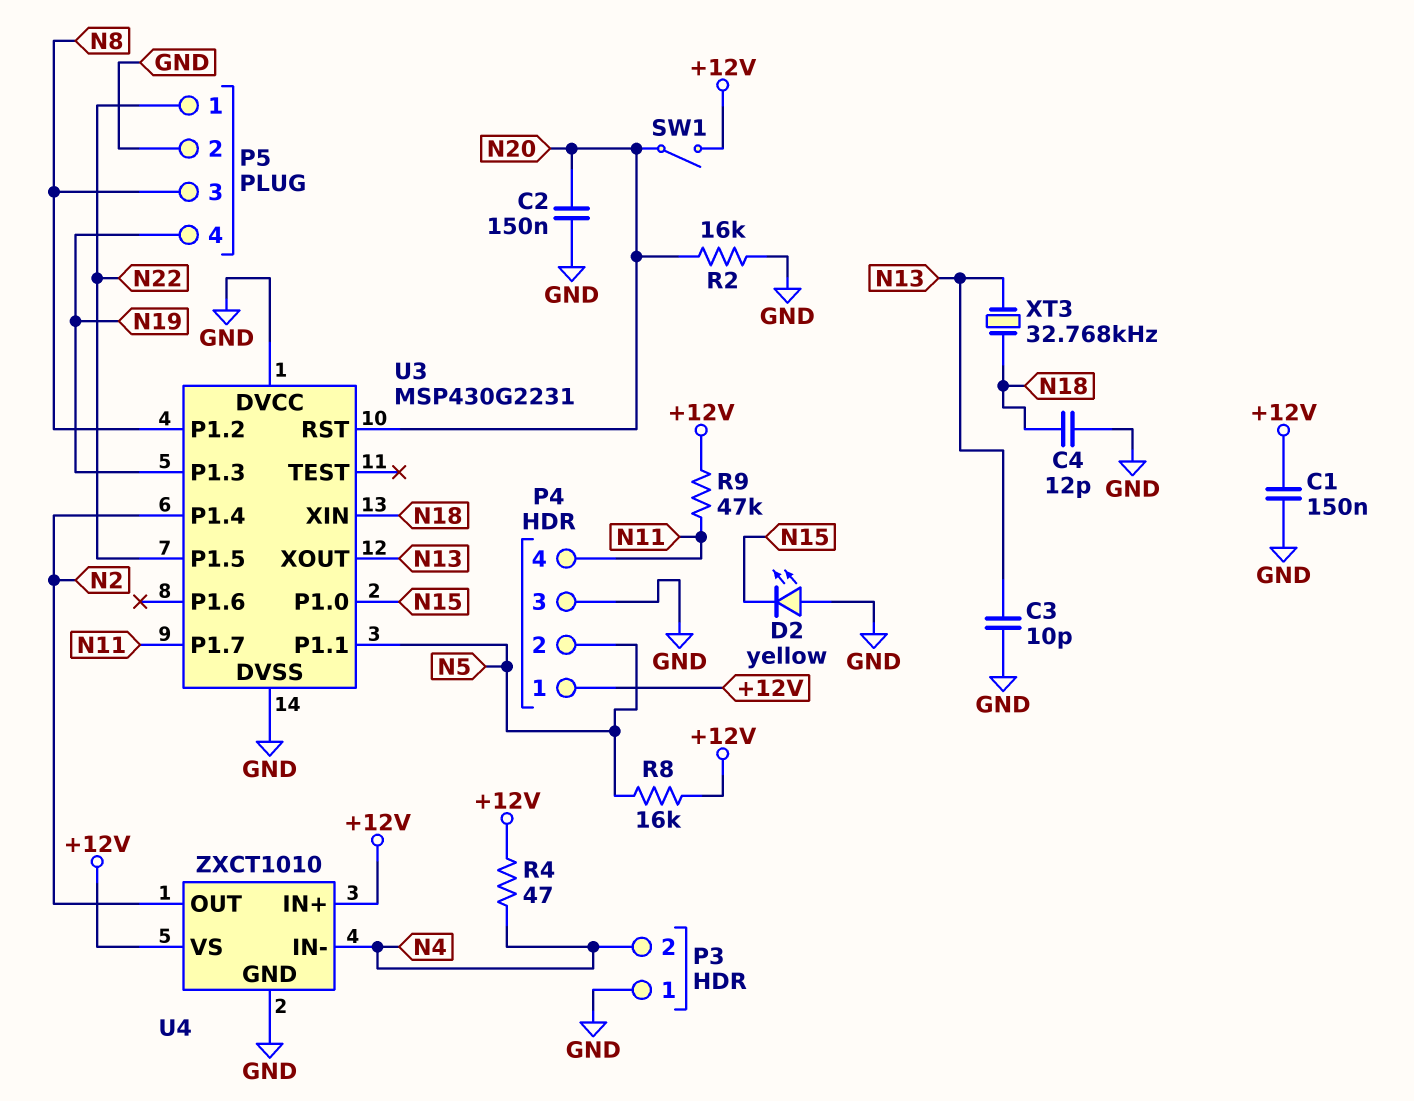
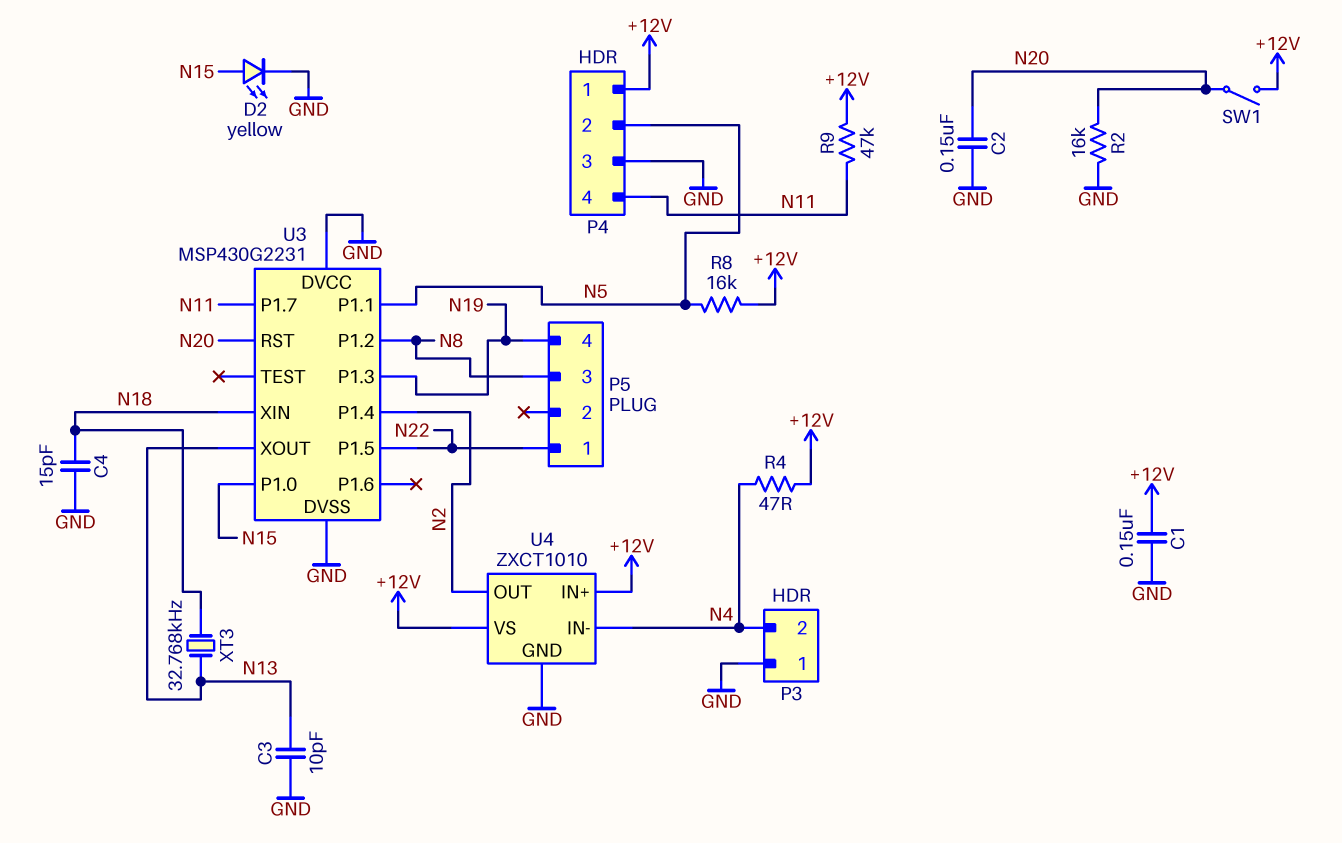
C4: 12pF (GND, N18) -> 15pF (GND, N18)
D2: LED yellow (A GND, K N15) -> LED yellow (A N15, K GND)
P5 pin 2: GND -> none

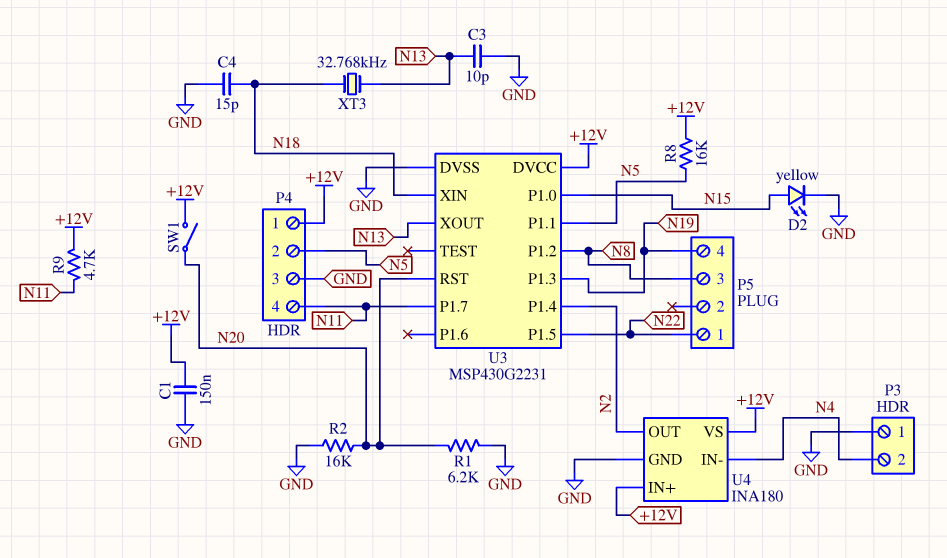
C2: 150nF (GND, N20) -> none
R1: none -> 6.2k (GND, N20)
R4: 47 (+12V, N4) -> none
R9: 47k (+12V, N11) -> 4.7k (+12V, N11)
U3 pin DVCC: GND -> +12V
U4: ZXCT1010 -> INA180

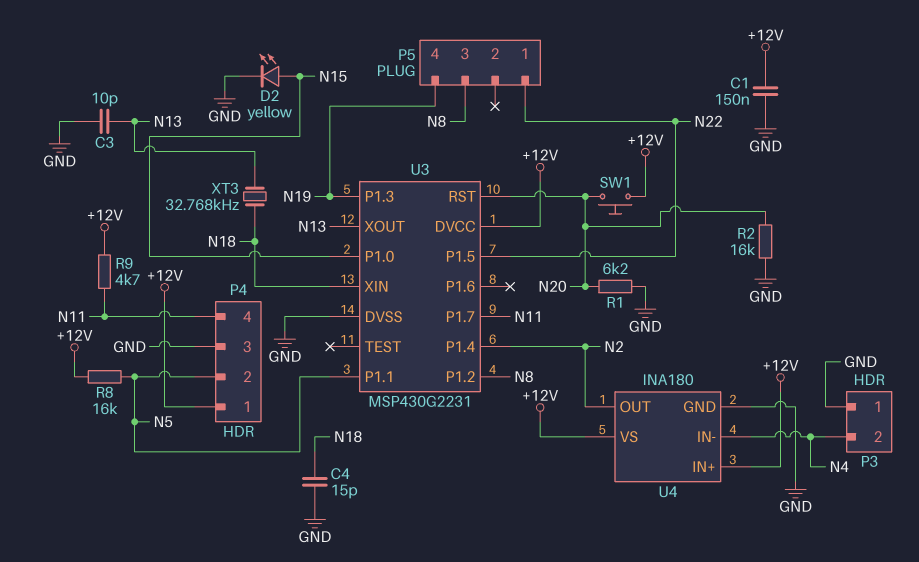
SW1: switch (+12V, N20) -> button (+12V, N20)

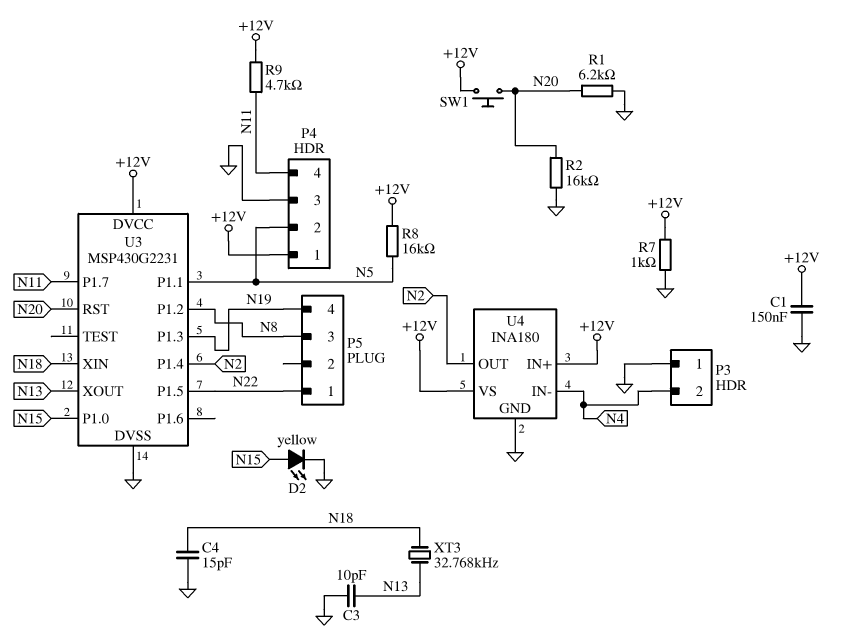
R7: none -> 1k (+12V, GND)

